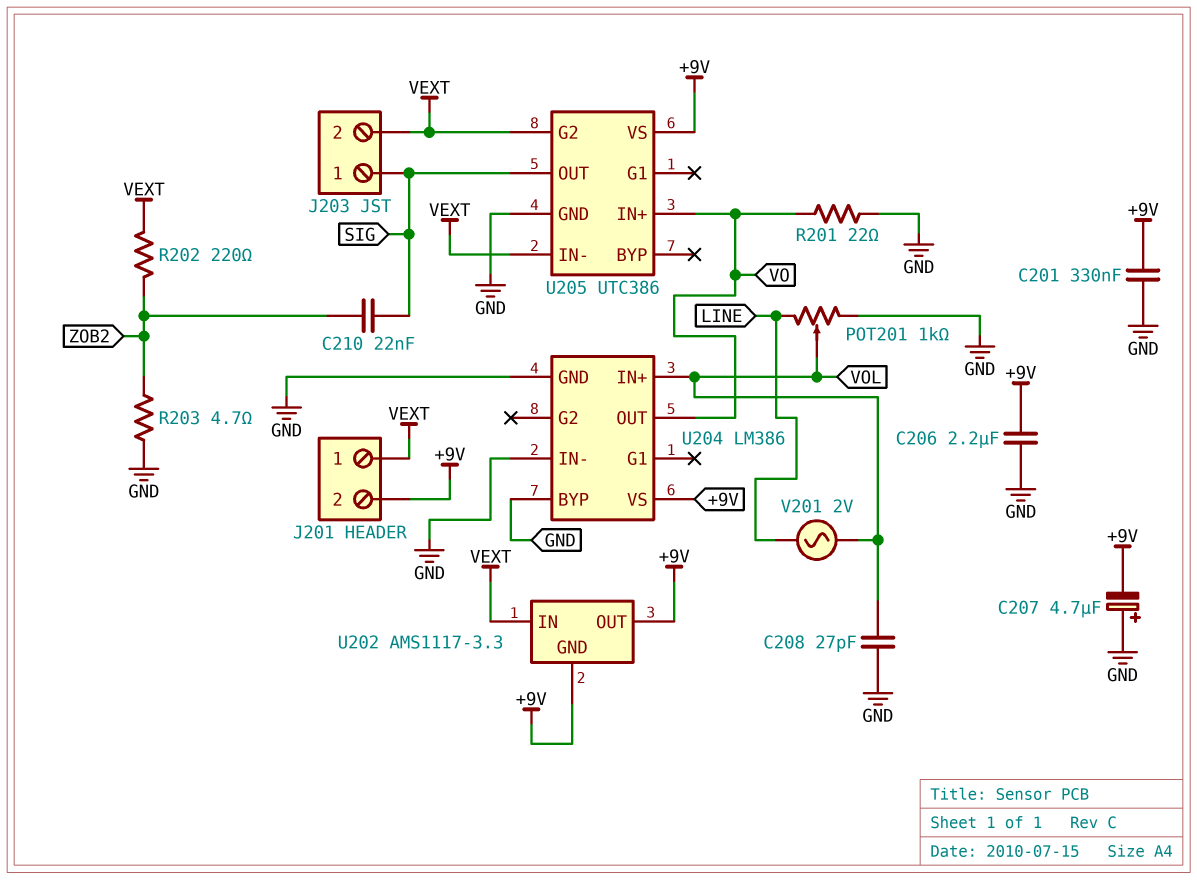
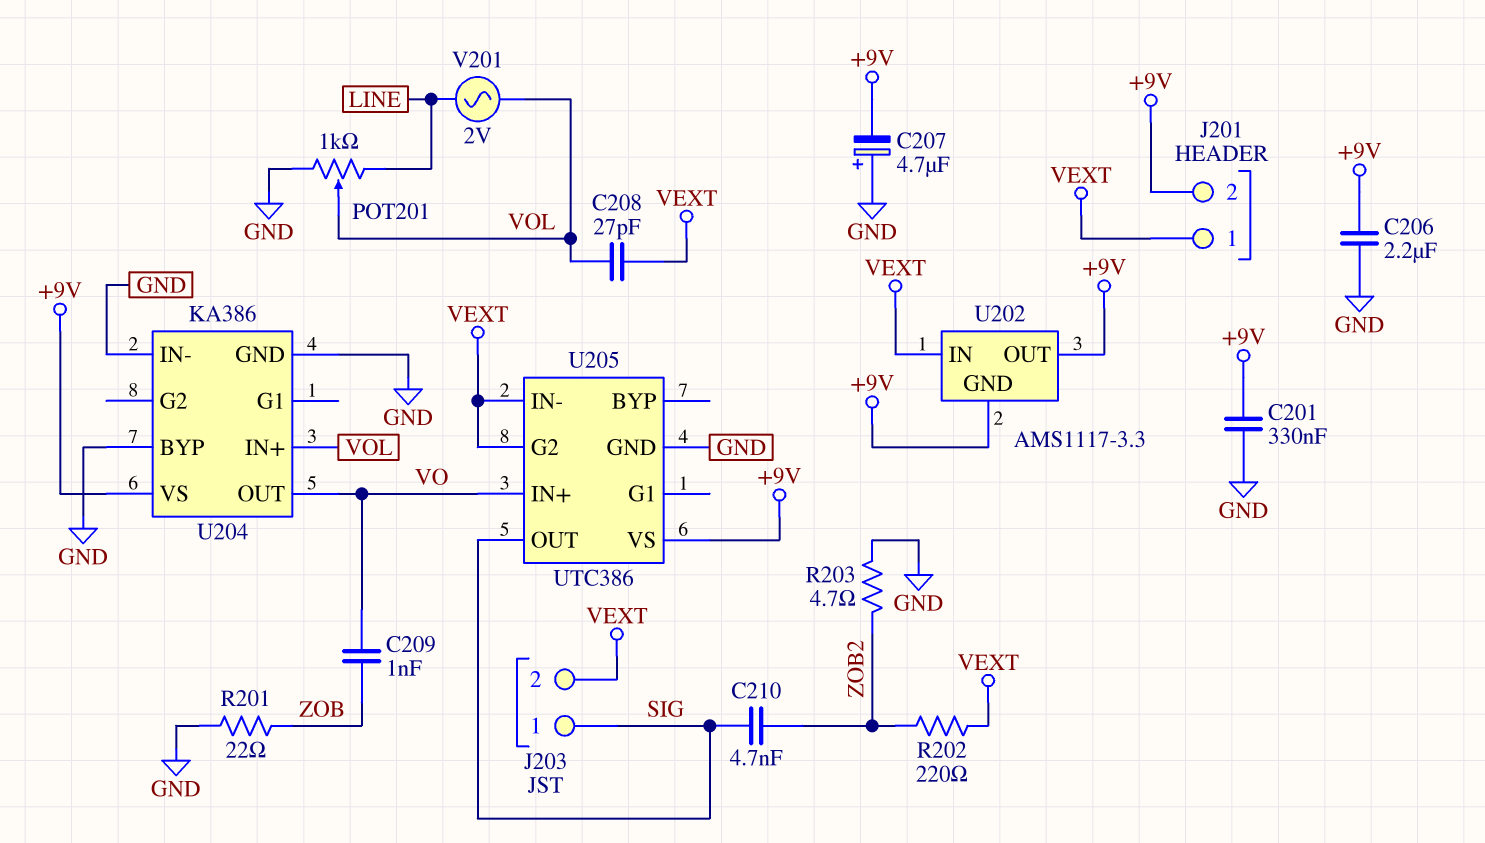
C208: 27pF (GND, VOL) -> 27pF (VEXT, VOL)
C209: none -> 1nF (VO, ZOB)
C210: 22nF (SIG, ZOB2) -> 4.7nF (SIG, ZOB2)
R201: 22 (GND, VO) -> 22 (GND, ZOB)
U204: LM386 -> KA386

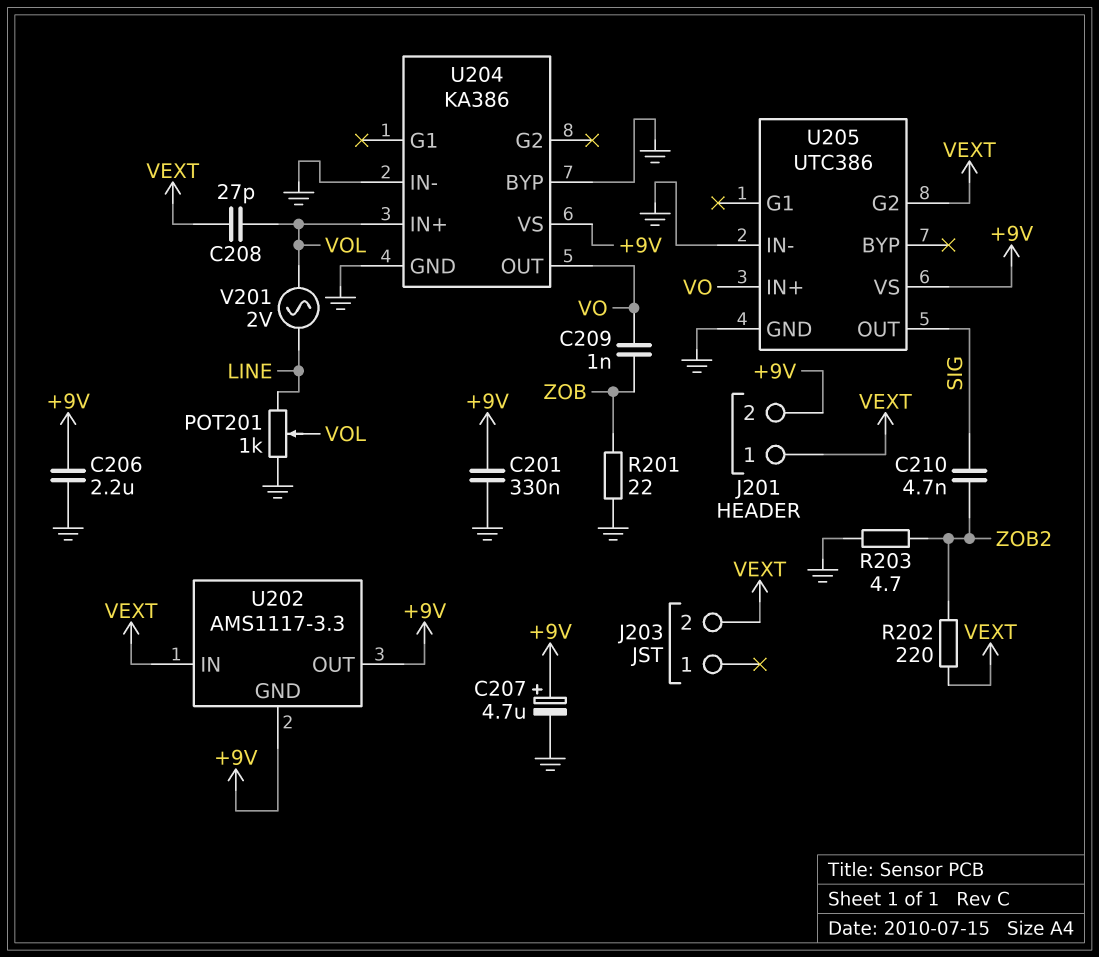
C207: 4.7uF (plus GND, minus +9V) -> 4.7uF (plus +9V, minus GND)
J203 pin 1: SIG -> none
U205 pin IN-: VEXT -> GND

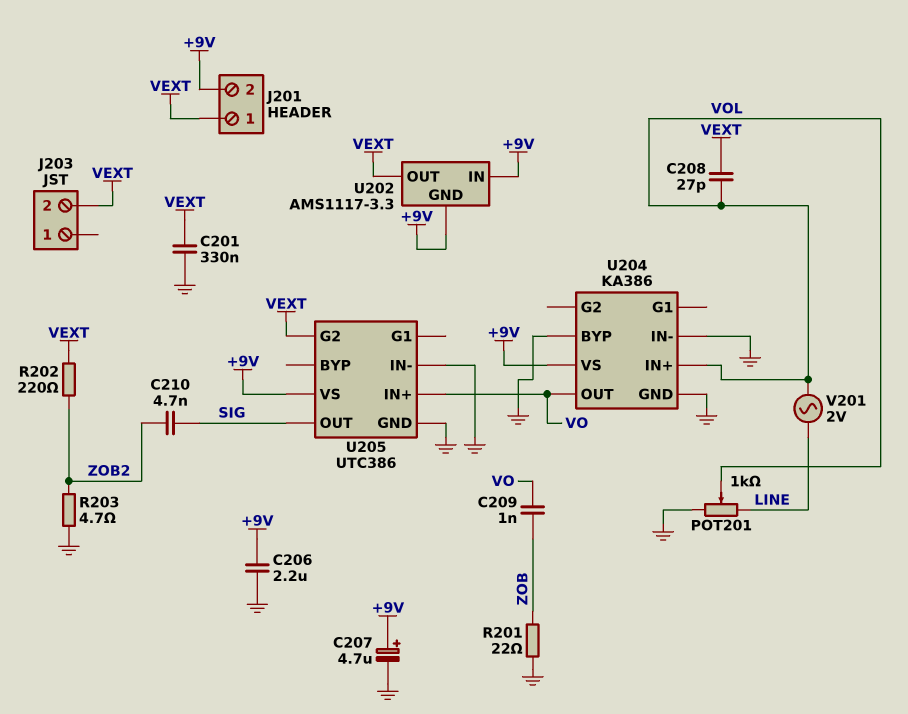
C201: 330nF (+9V, GND) -> 330nF (GND, VEXT)
U202 pin IN: VEXT -> +9V
U202 pin OUT: +9V -> VEXT

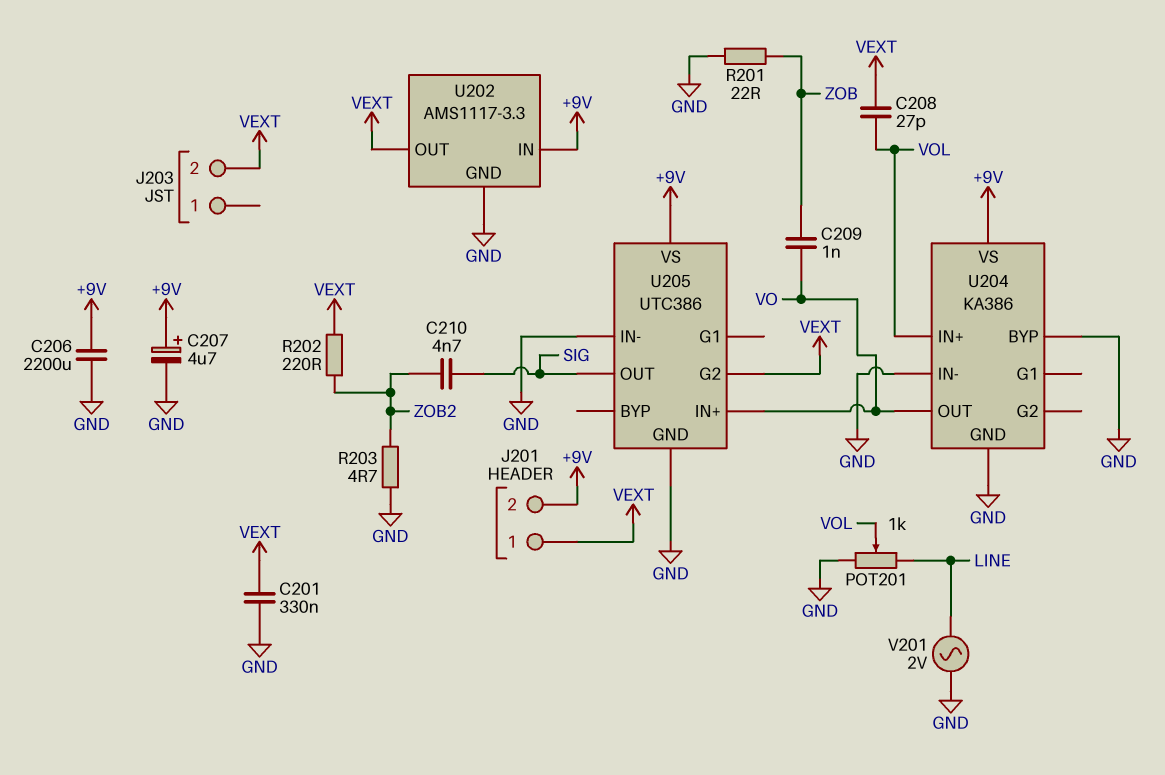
C206: 2.2uF (+9V, GND) -> 2200uF (+9V, GND)
U202 pin GND: +9V -> GND
V201: AC 2V (LINE, VOL) -> AC 2V (GND, LINE)

